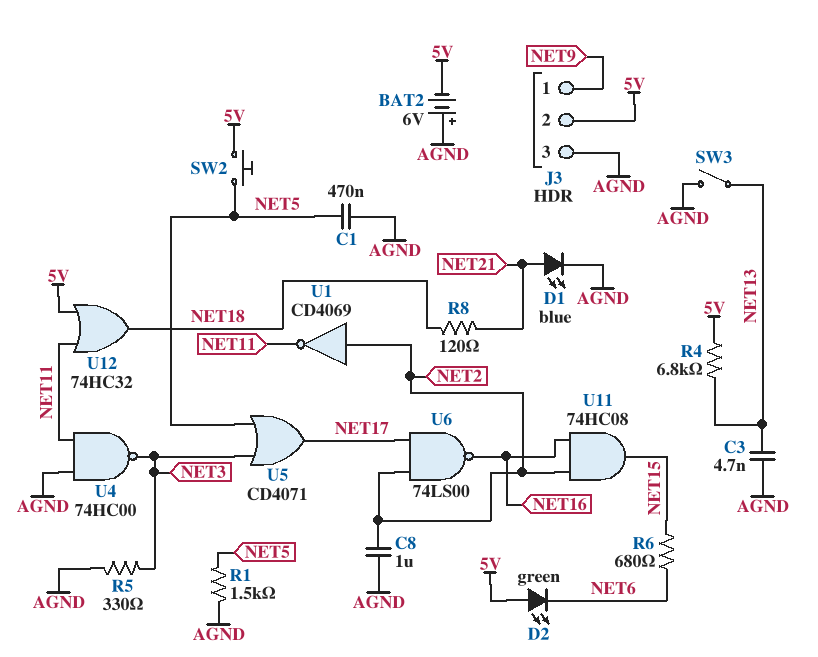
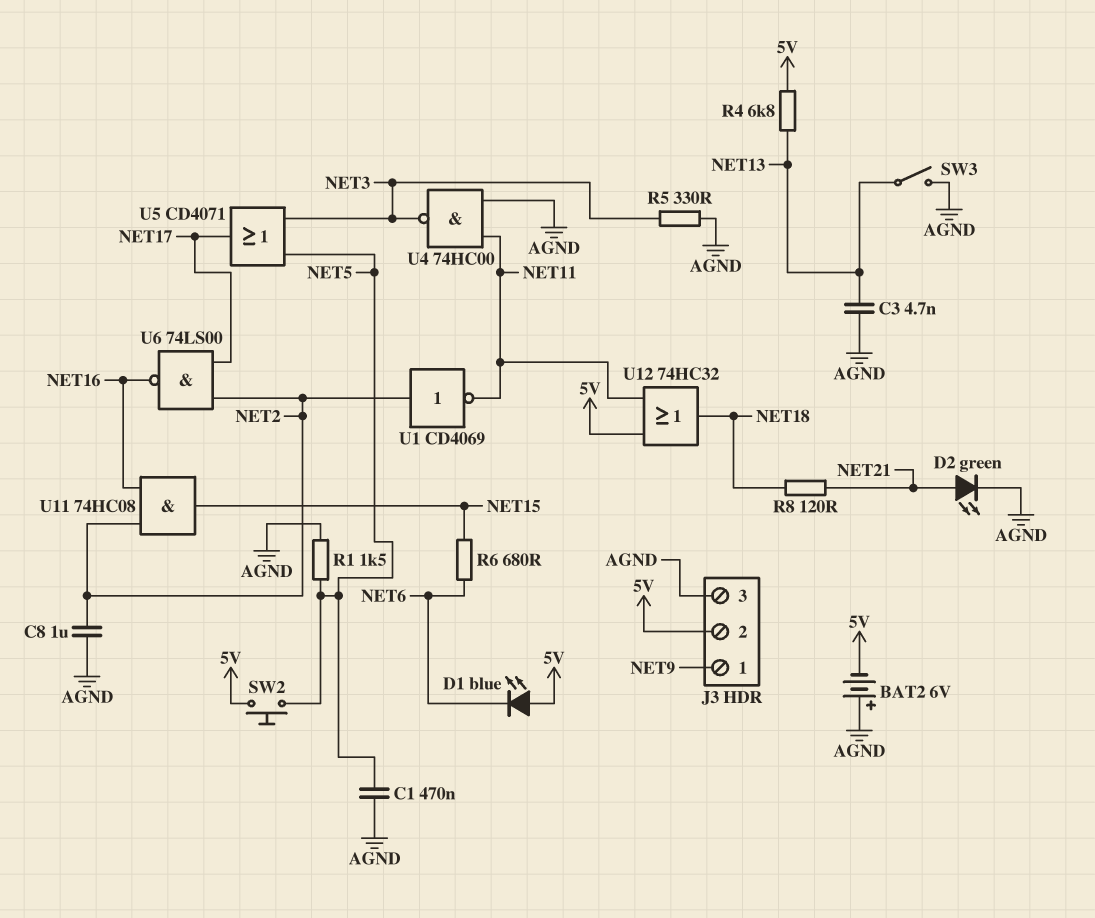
D1: LED blue (A NET21, K AGND) -> LED blue (A 5V, K NET6)
D2: LED green (A 5V, K NET6) -> LED green (A NET21, K AGND)

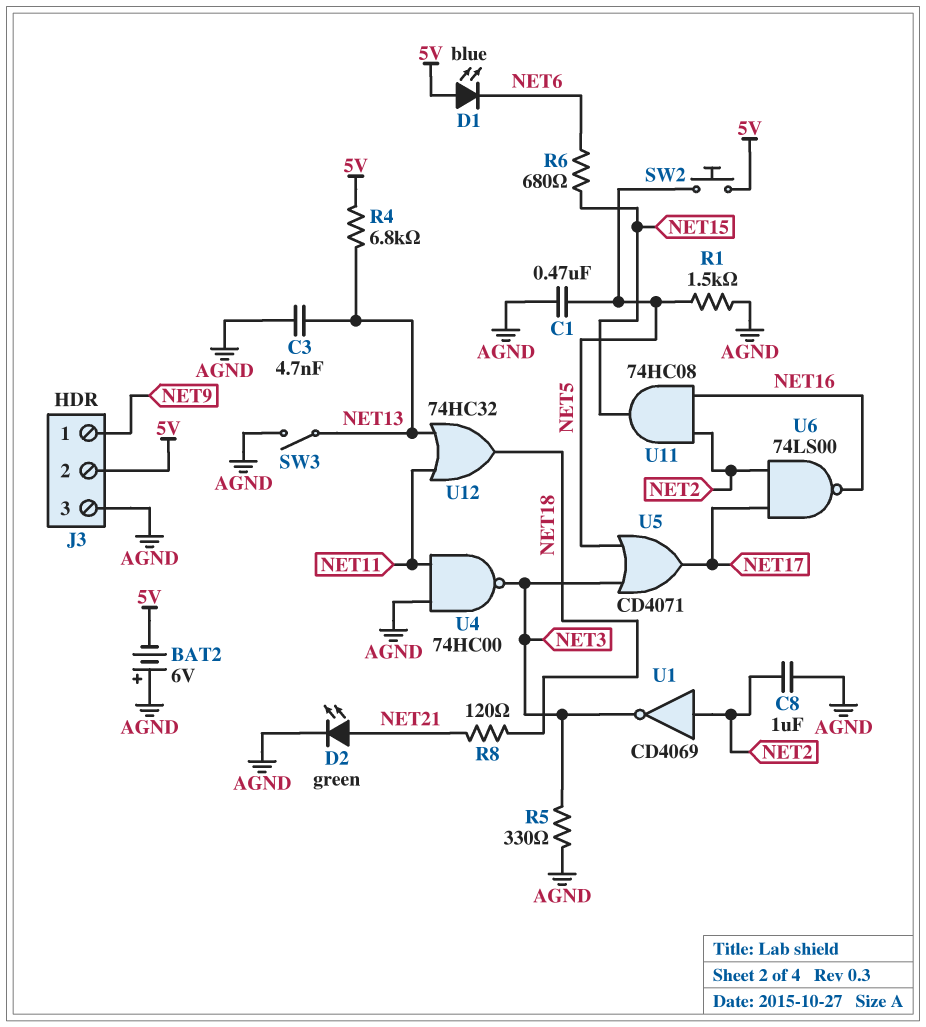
U1: NOT CD4069 (in NET2, out NET11) -> NOT CD4069 (in NET2, out NET3)
U12: OR 74HC32 (in 5V, in NET11, out NET18) -> OR 74HC32 (in NET11, in NET13, out NET18)

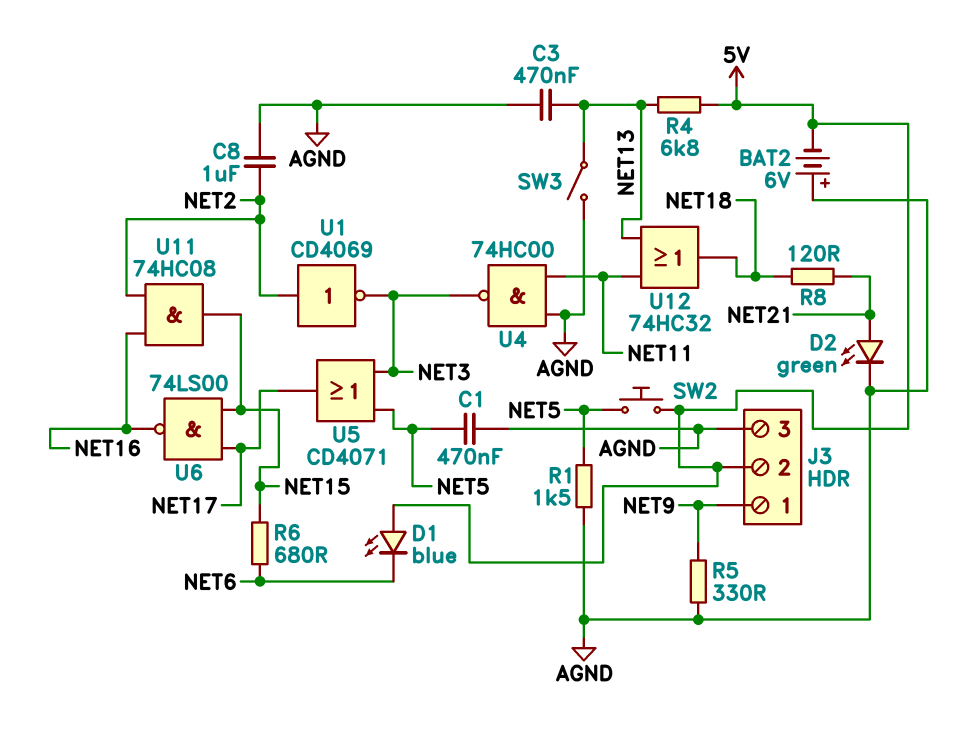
C3: 4.7nF (AGND, NET13) -> 470nF (AGND, NET13)
R5: 330 (AGND, NET3) -> 330 (AGND, NET9)
U6: NAND 74LS00 (in NET2, in NET17, out NET16) -> NAND 74LS00 (in NET15, in NET17, out NET16)

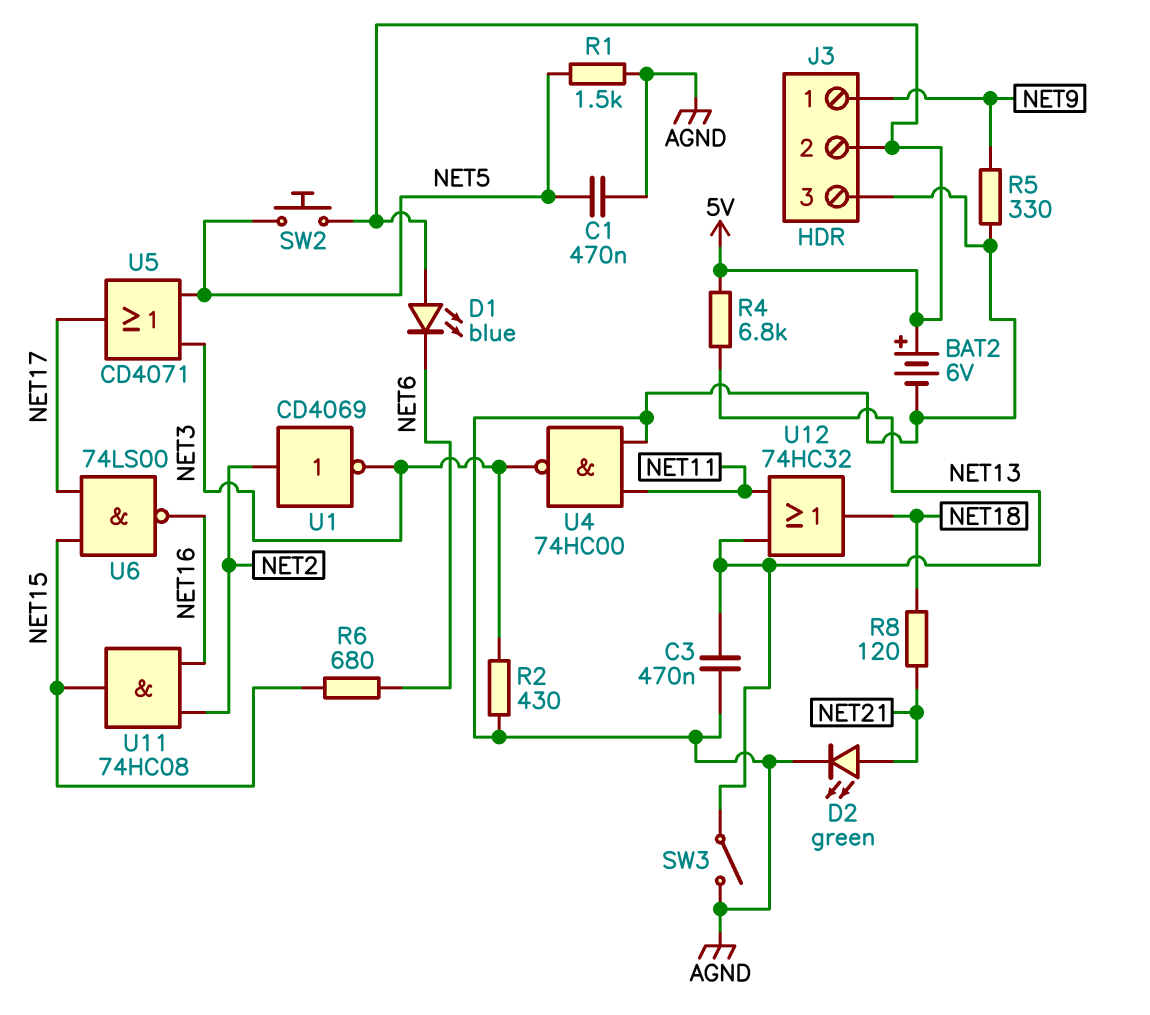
BAT2: 6V (plus AGND, minus 5V) -> 6V (plus 5V, minus AGND)
C8: 1uF (AGND, NET2) -> none
R2: none -> 430 (AGND, NET3)

